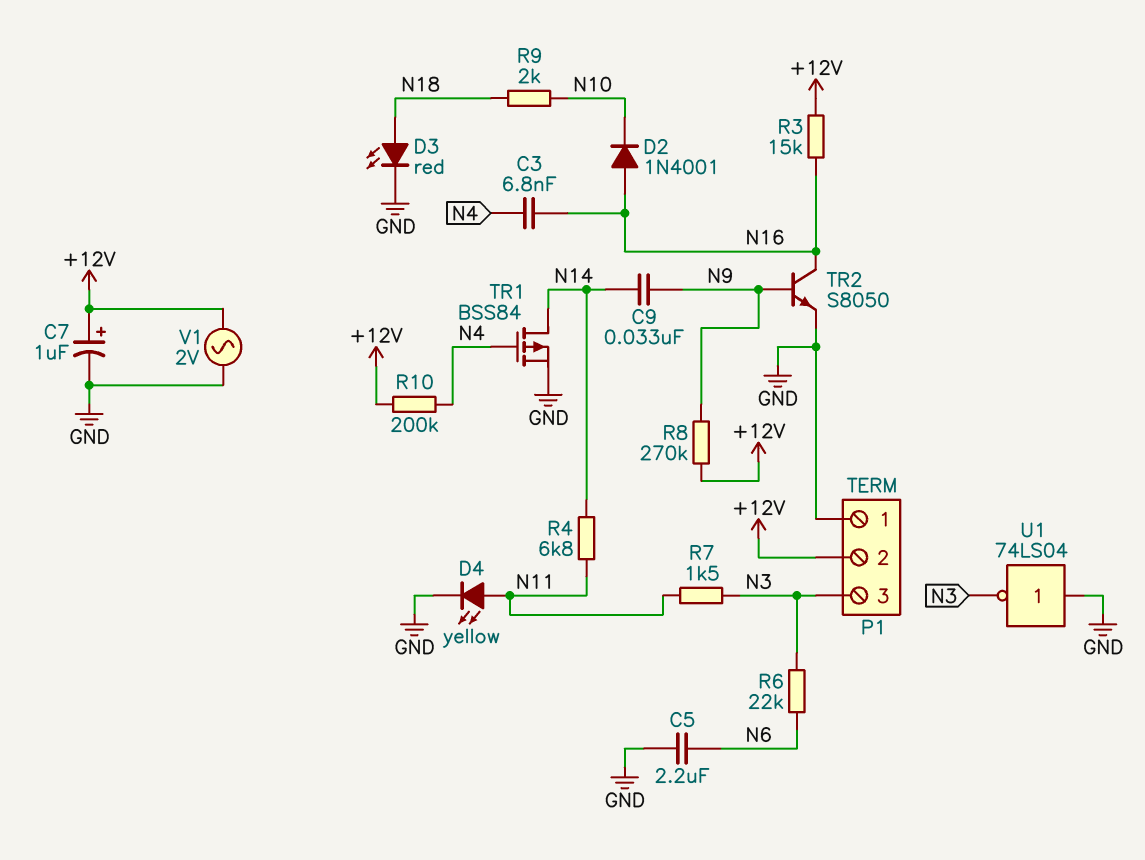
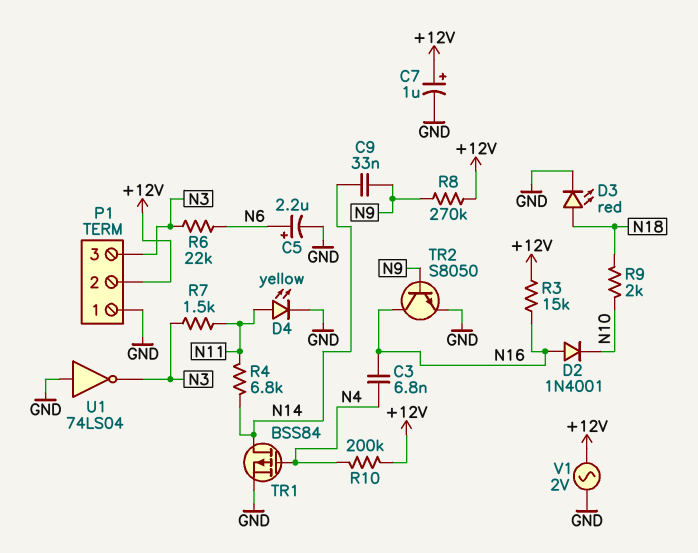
C5: 2.2uF (GND, N6) -> 2.2uF (plus N6, minus GND)

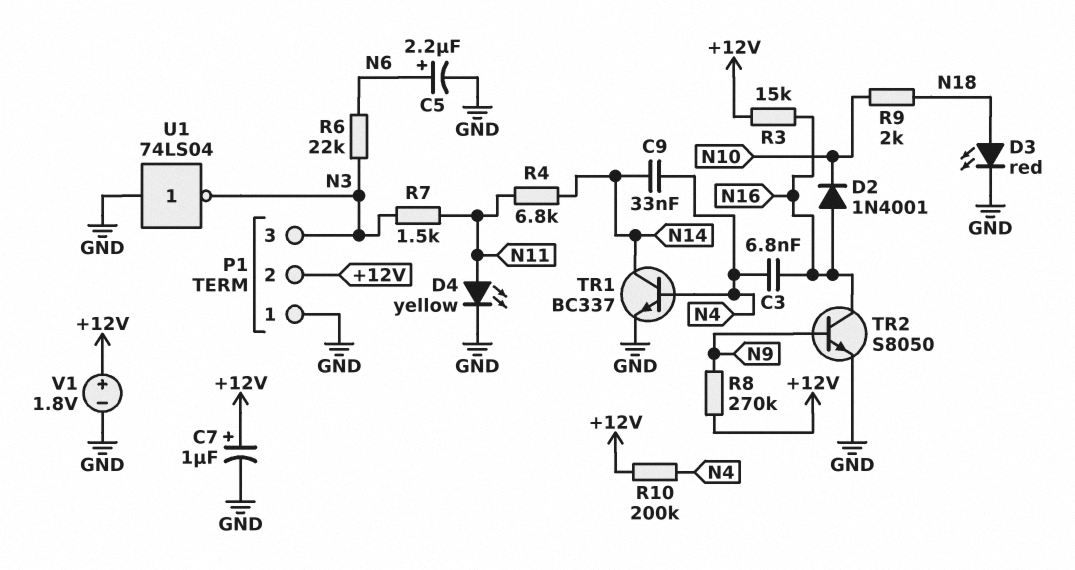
C9: 33nF (N9, N14) -> 33nF (N4, N14)
TR1: PMOS BSS84 (G N4, D N14, S GND) -> NPN BC337 (B N4, C N14, E GND)
V1: AC 2V (+12V, GND) -> 1.8V (plus +12V, minus GND)

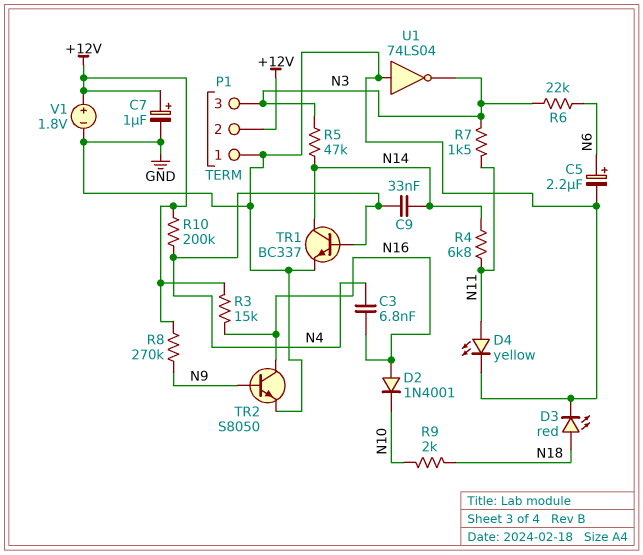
R5: none -> 47k (N3, N14)

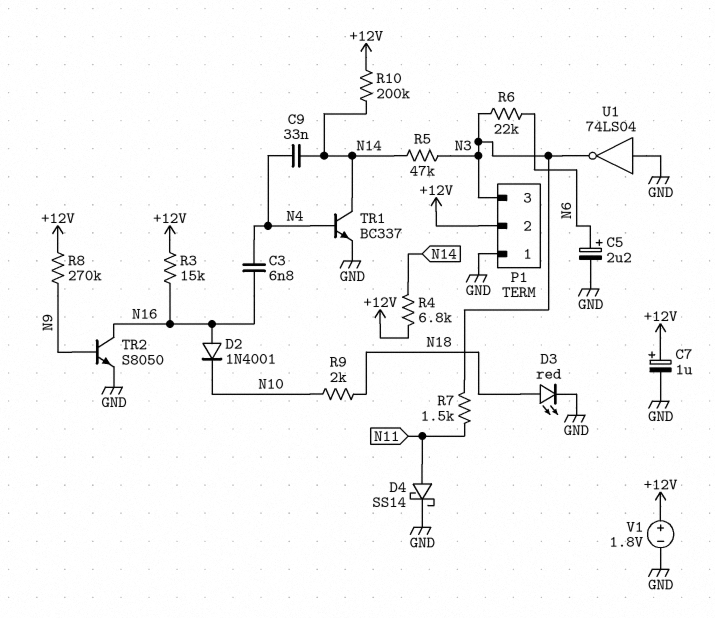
D4: LED yellow (A N11, K GND) -> schottky SS14 (A N11, K GND)
R4: 6.8k (N11, N14) -> 6.8k (+12V, N14)
R10: 200k (+12V, N4) -> 200k (+12V, N14)

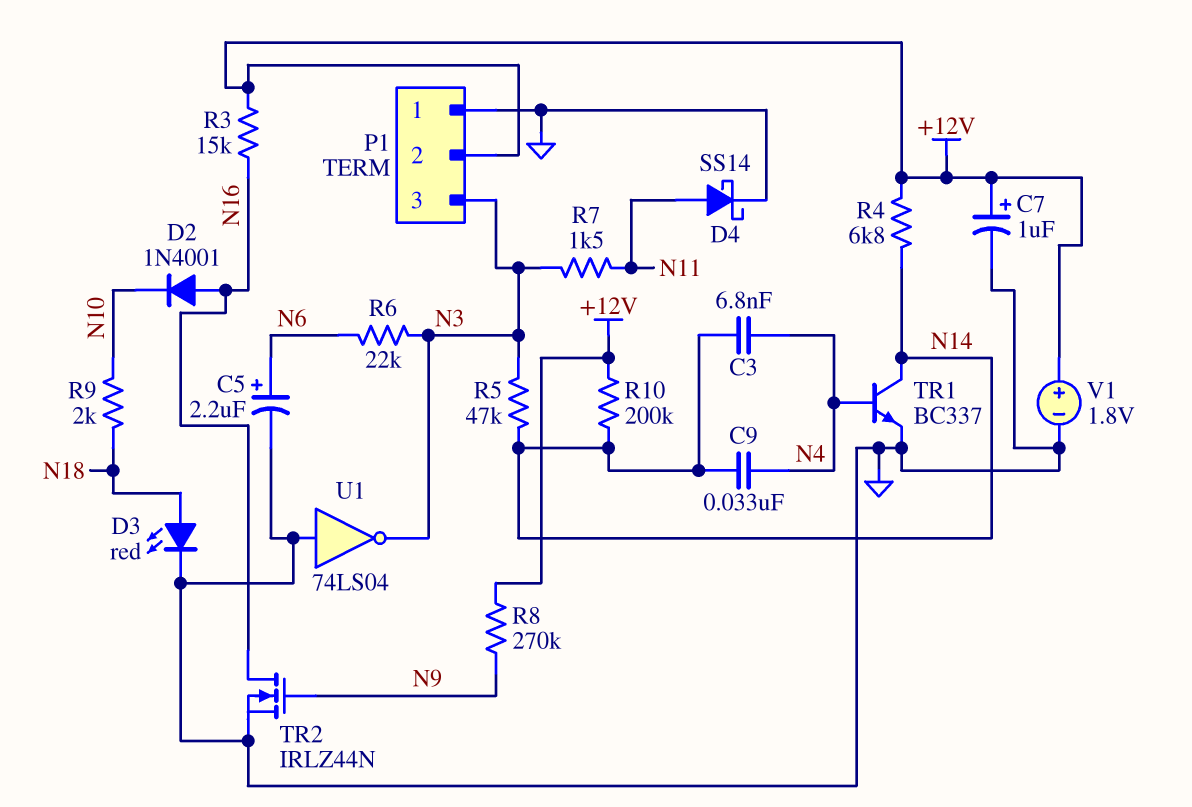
C3: 6.8nF (N4, N16) -> 6.8nF (N4, N14)
TR2: NPN S8050 (B N9, C N16, E GND) -> NMOS IRLZ44N (G N9, D N16, S GND)

